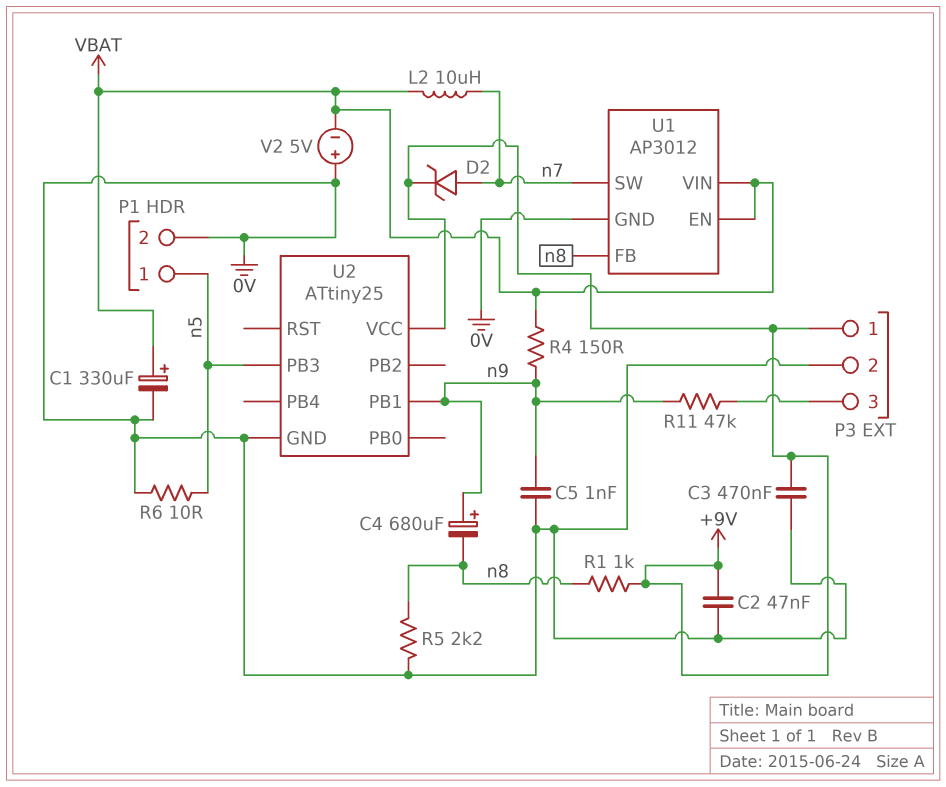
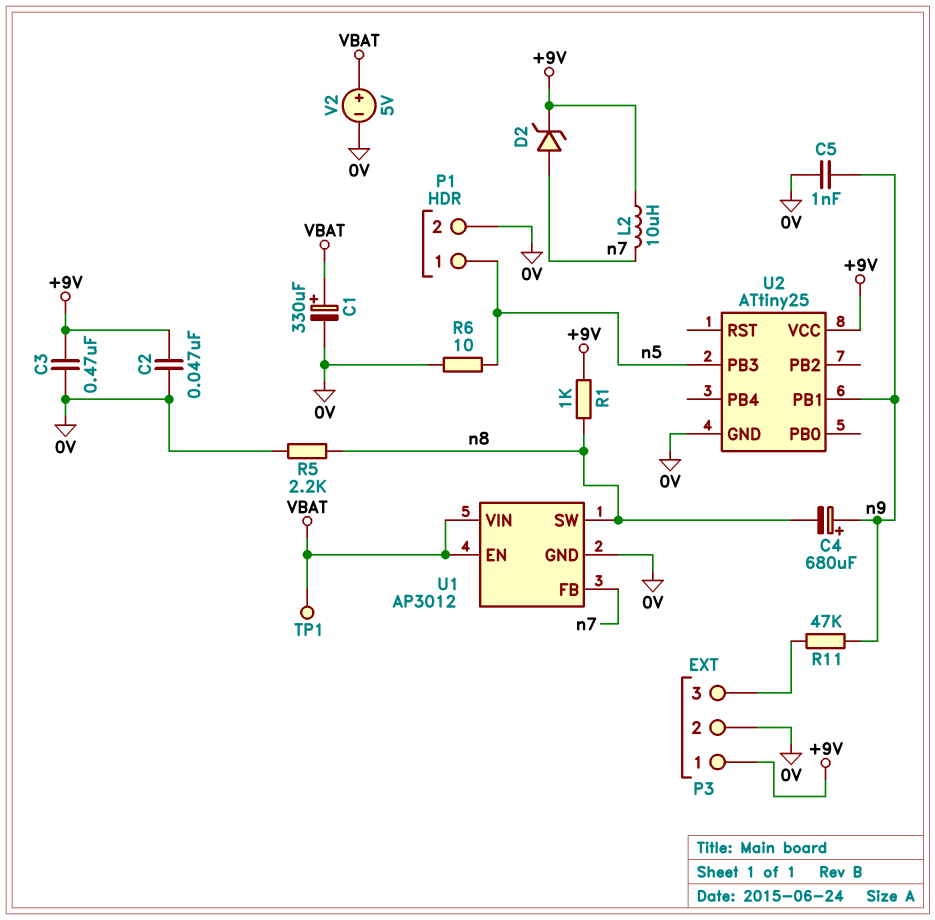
L2: 10uH (VBAT, n7) -> 10uH (+9V, n7)
R4: 150 (VBAT, n9) -> none
TP1: none -> test point (VBAT)
U1 pin FB: n8 -> n7
U1 pin SW: n7 -> n8
V2: 5V (plus 0V, minus VBAT) -> 5V (plus VBAT, minus 0V)

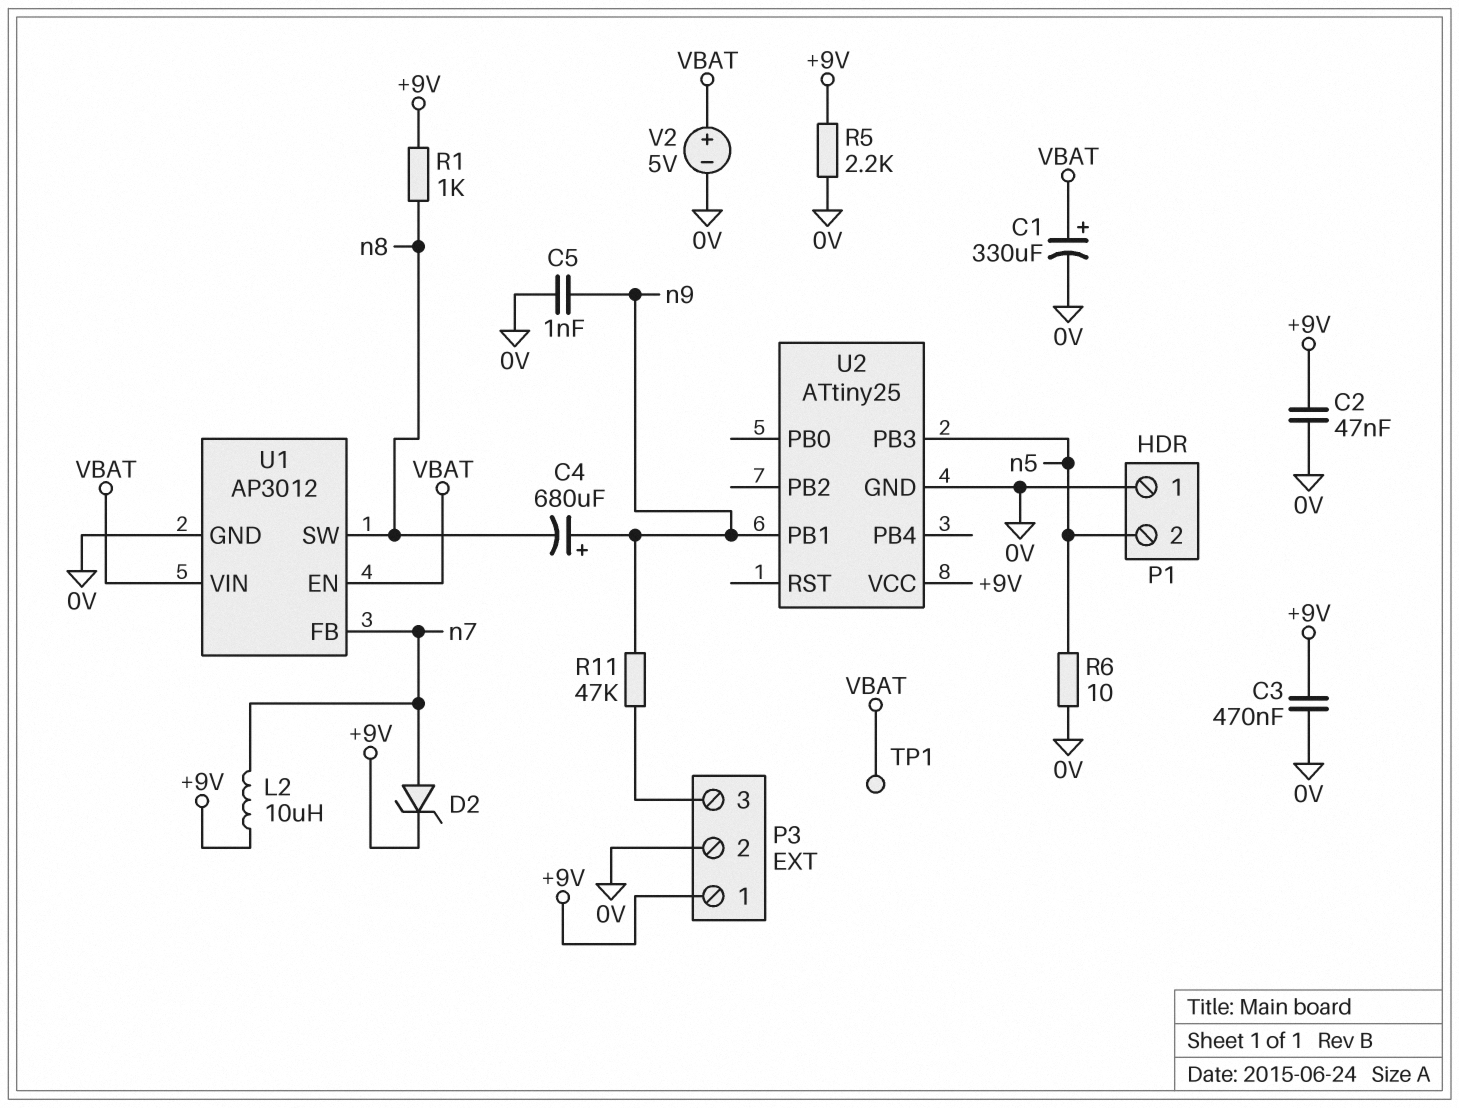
P1 pin 1: n5 -> 0V
P1 pin 2: 0V -> n5
R5: 2.2k (0V, n8) -> 2.2k (+9V, 0V)

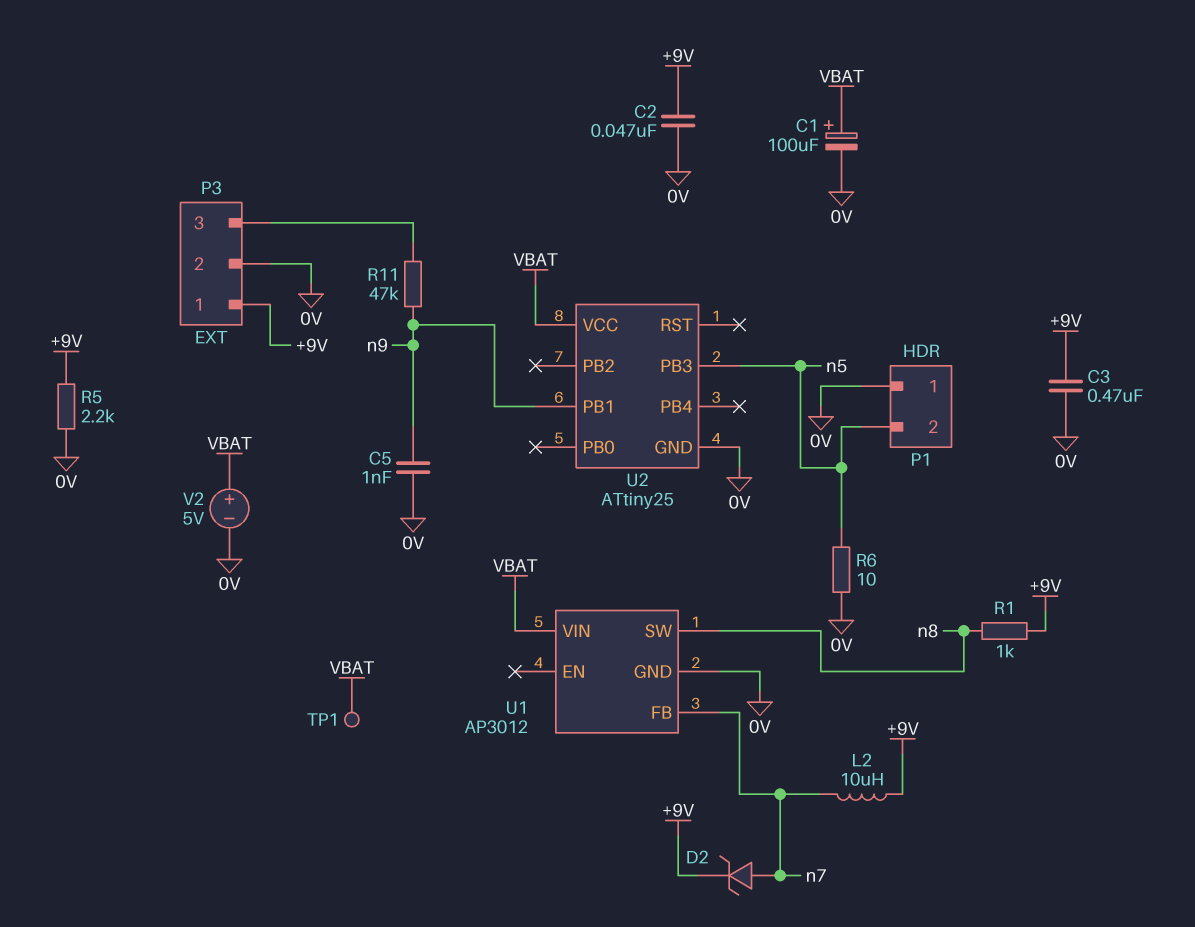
C1: 330uF (plus VBAT, minus 0V) -> 100uF (plus VBAT, minus 0V)
C4: 680uF (plus n9, minus n8) -> none
U1 pin EN: VBAT -> none
U2 pin VCC: +9V -> VBAT

